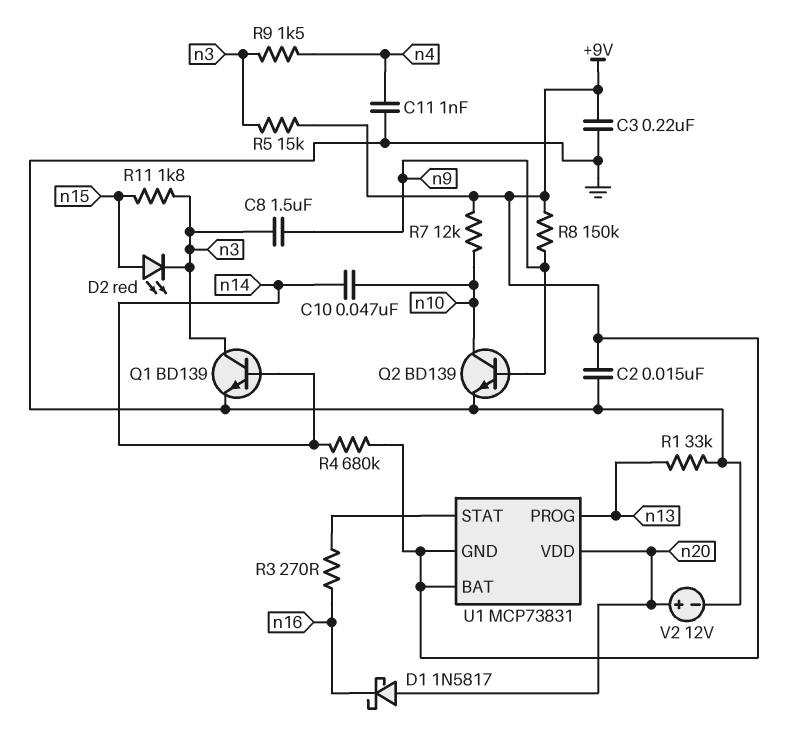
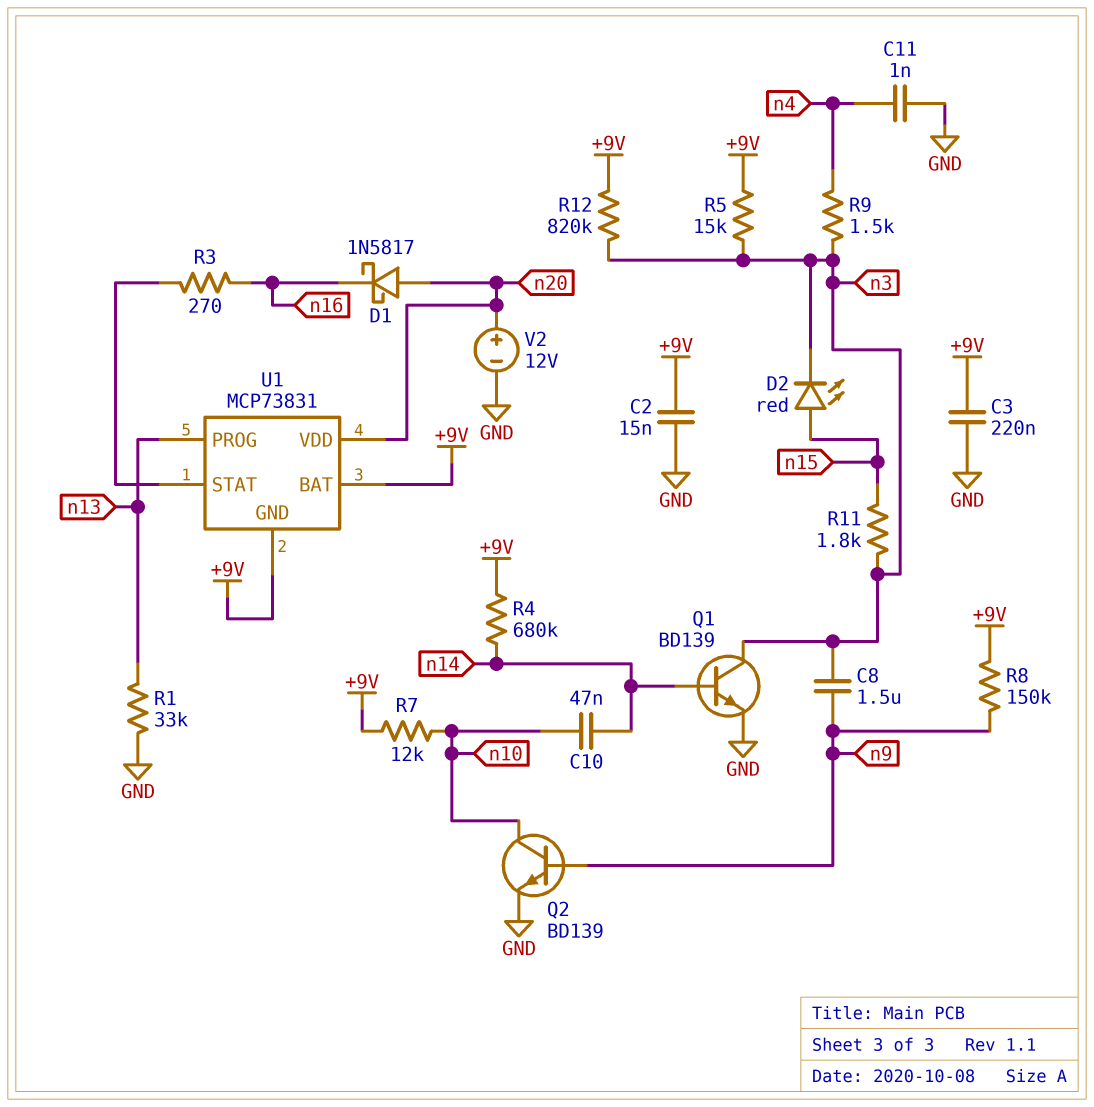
R12: none -> 820k (+9V, n3)

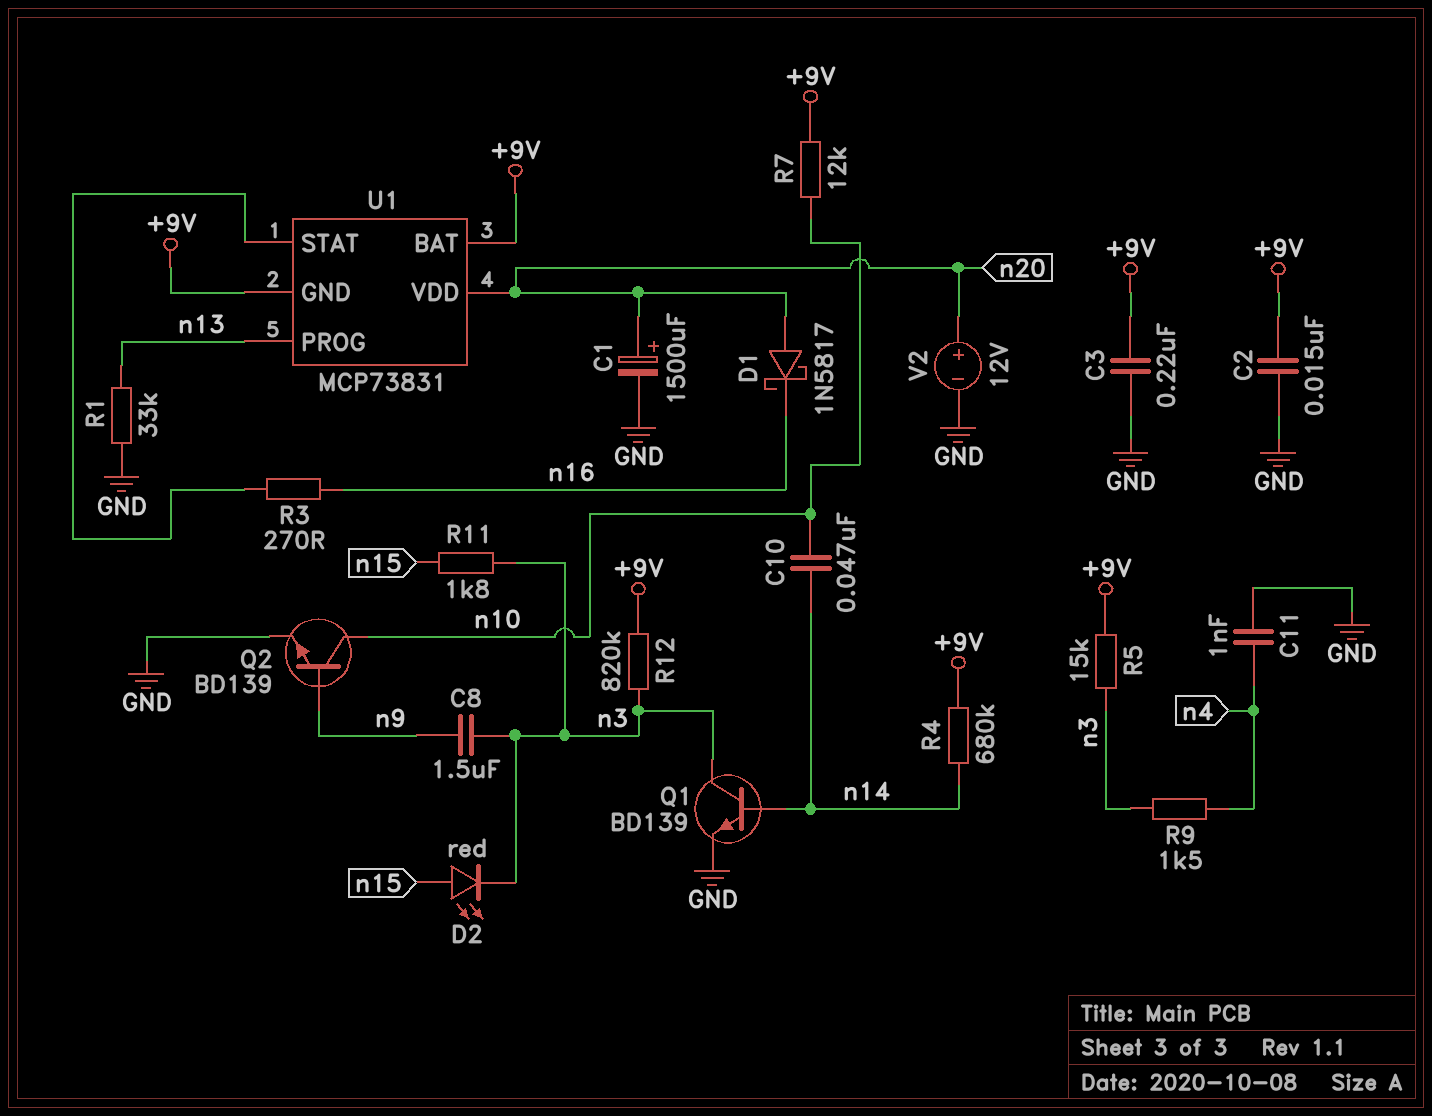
C1: none -> 1500uF (plus n20, minus GND)
R8: 150k (+9V, n9) -> none

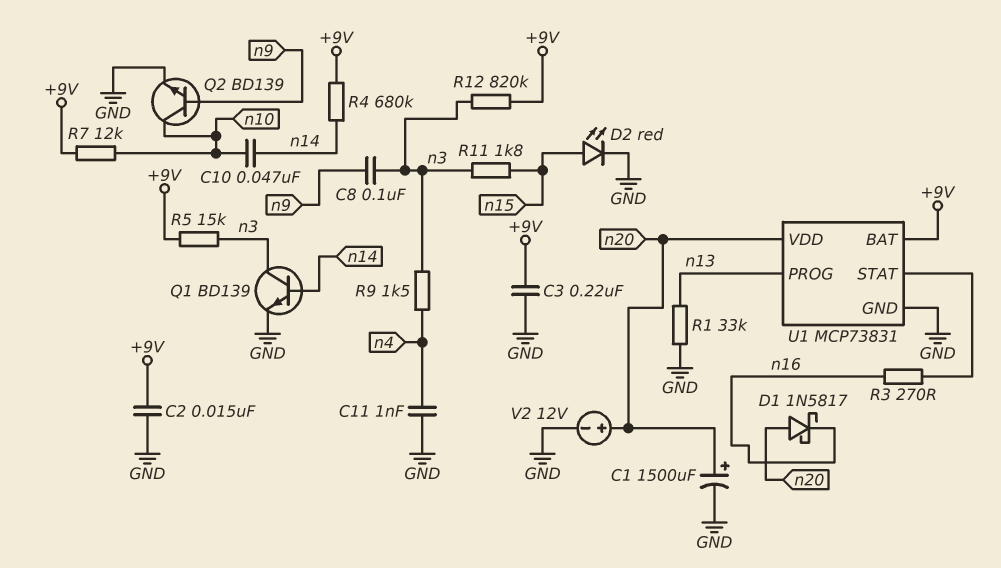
C8: 1.5uF (n3, n9) -> 100nF (n3, n9)
D2: LED red (A n15, K n3) -> LED red (A n15, K GND)
U1 pin GND: +9V -> GND

